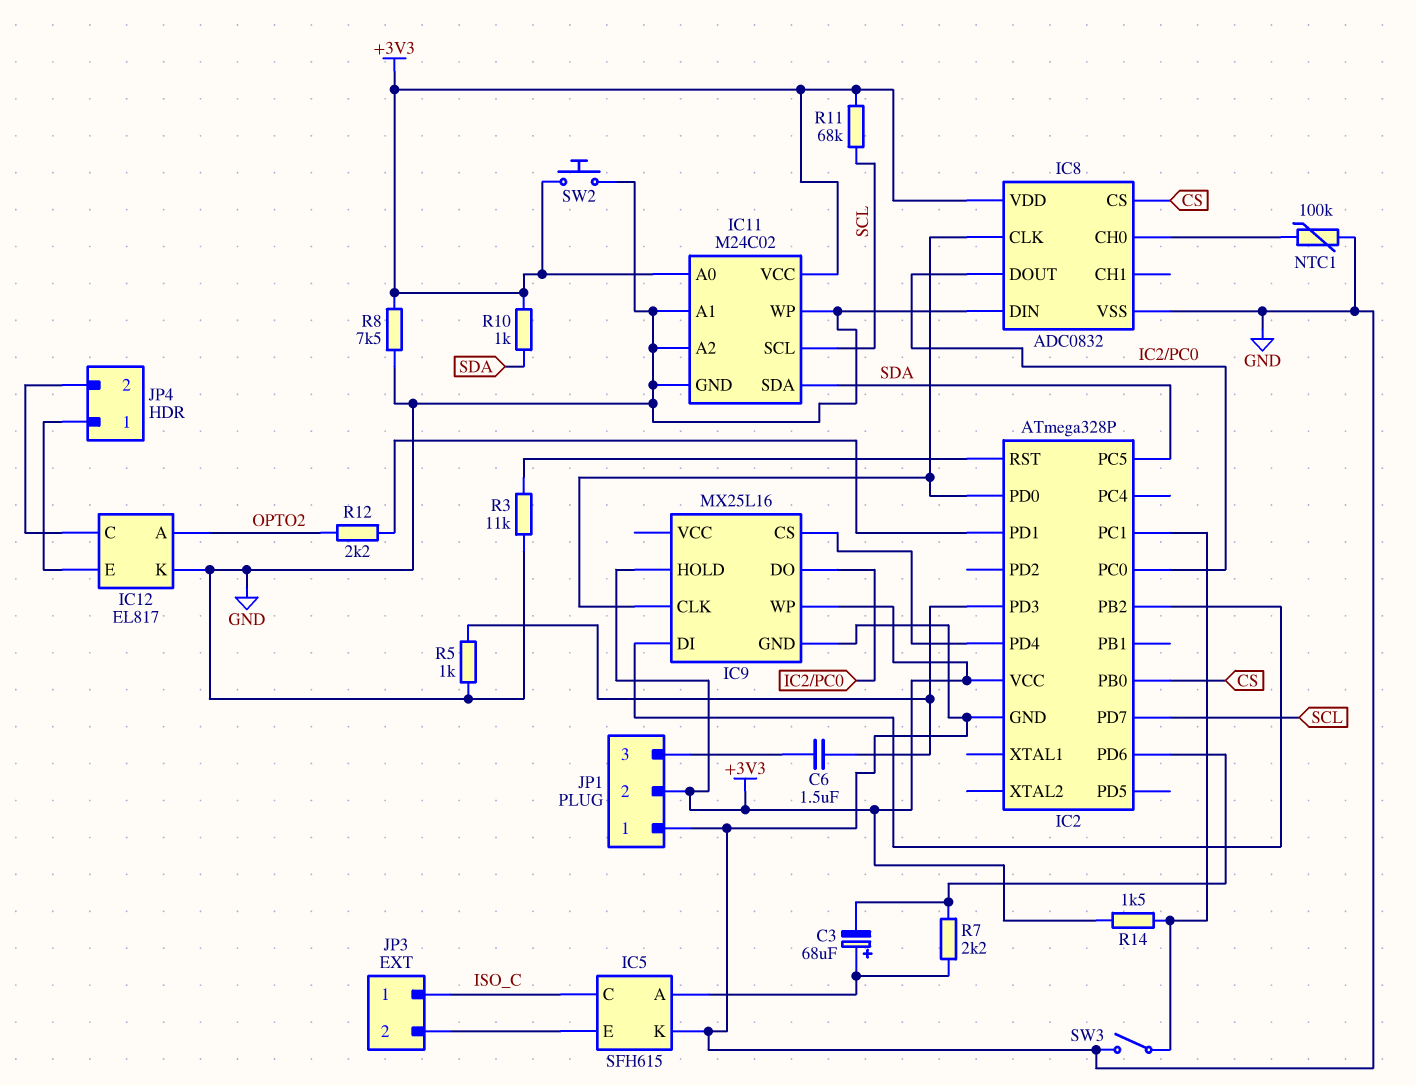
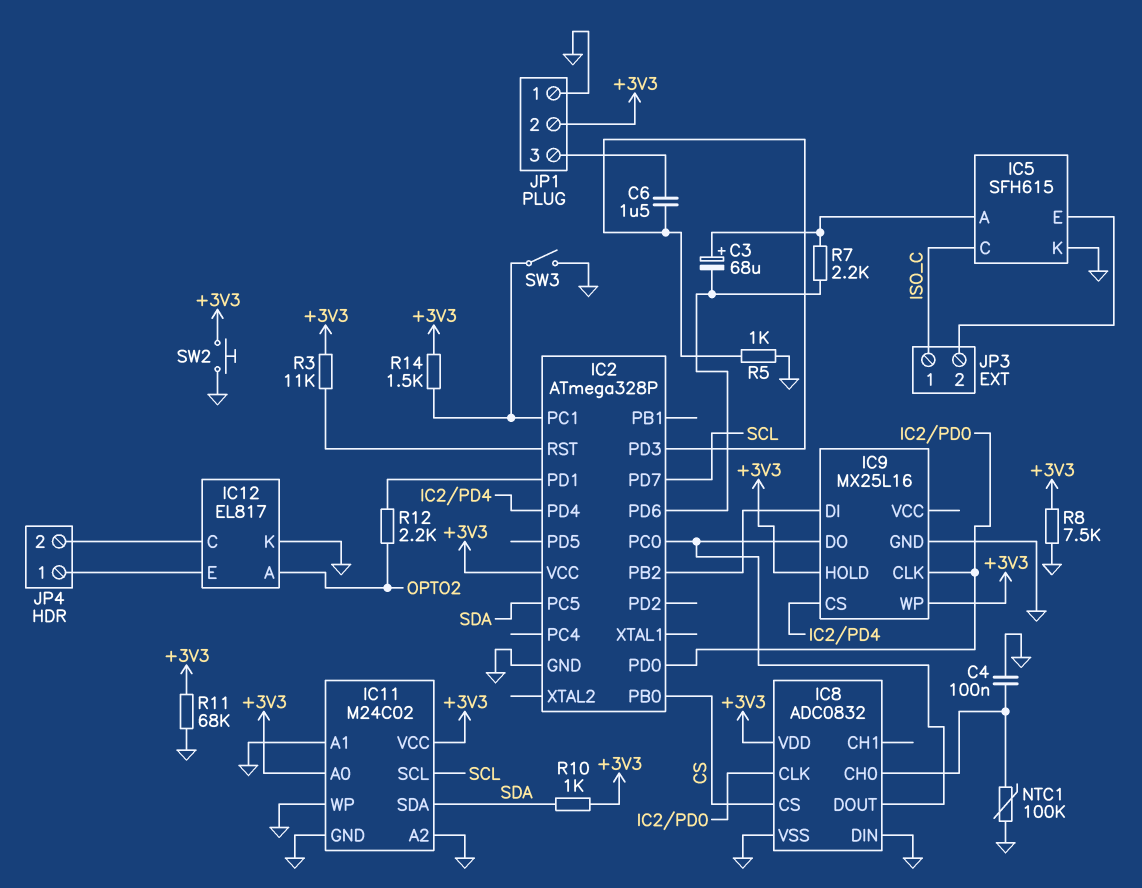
C4: none -> 100nF (GND, IC8/CH0)
R3: 11k (GND, IC2/RST) -> 11k (+3V3, IC2/RST)
R11: 68k (+3V3, SCL) -> 68k (+3V3, GND)

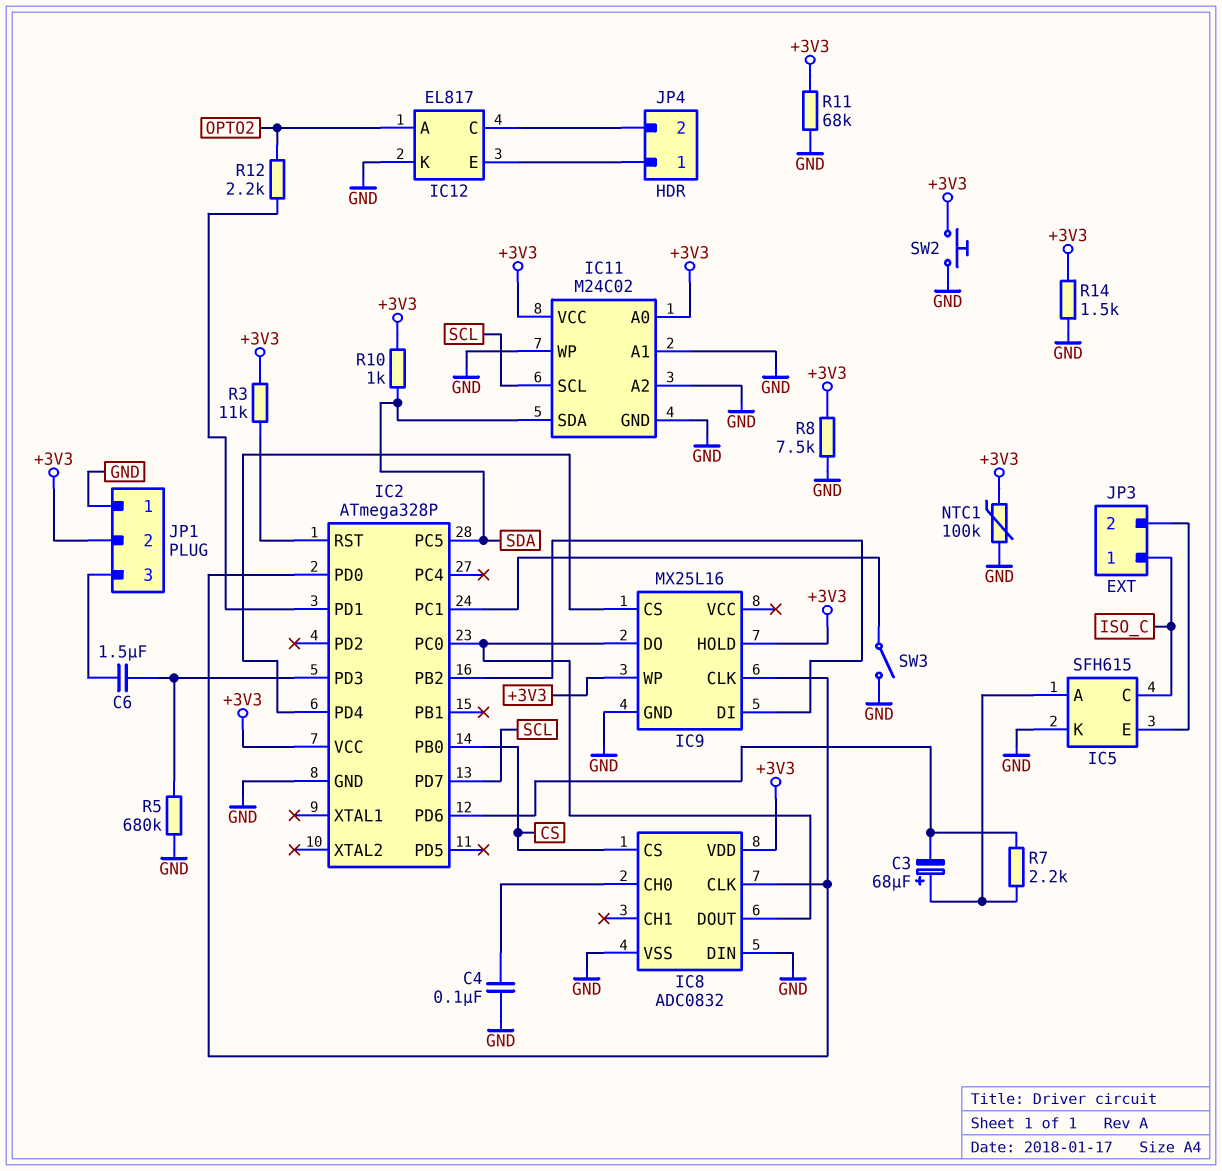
NTC1: 100k (GND, IC8/CH0) -> 100k (+3V3, GND)
R5: 1k (GND, IC2/PD3) -> 680k (GND, IC2/PD3)
R14: 1.5k (+3V3, IC2/PC1) -> 1.5k (+3V3, GND)

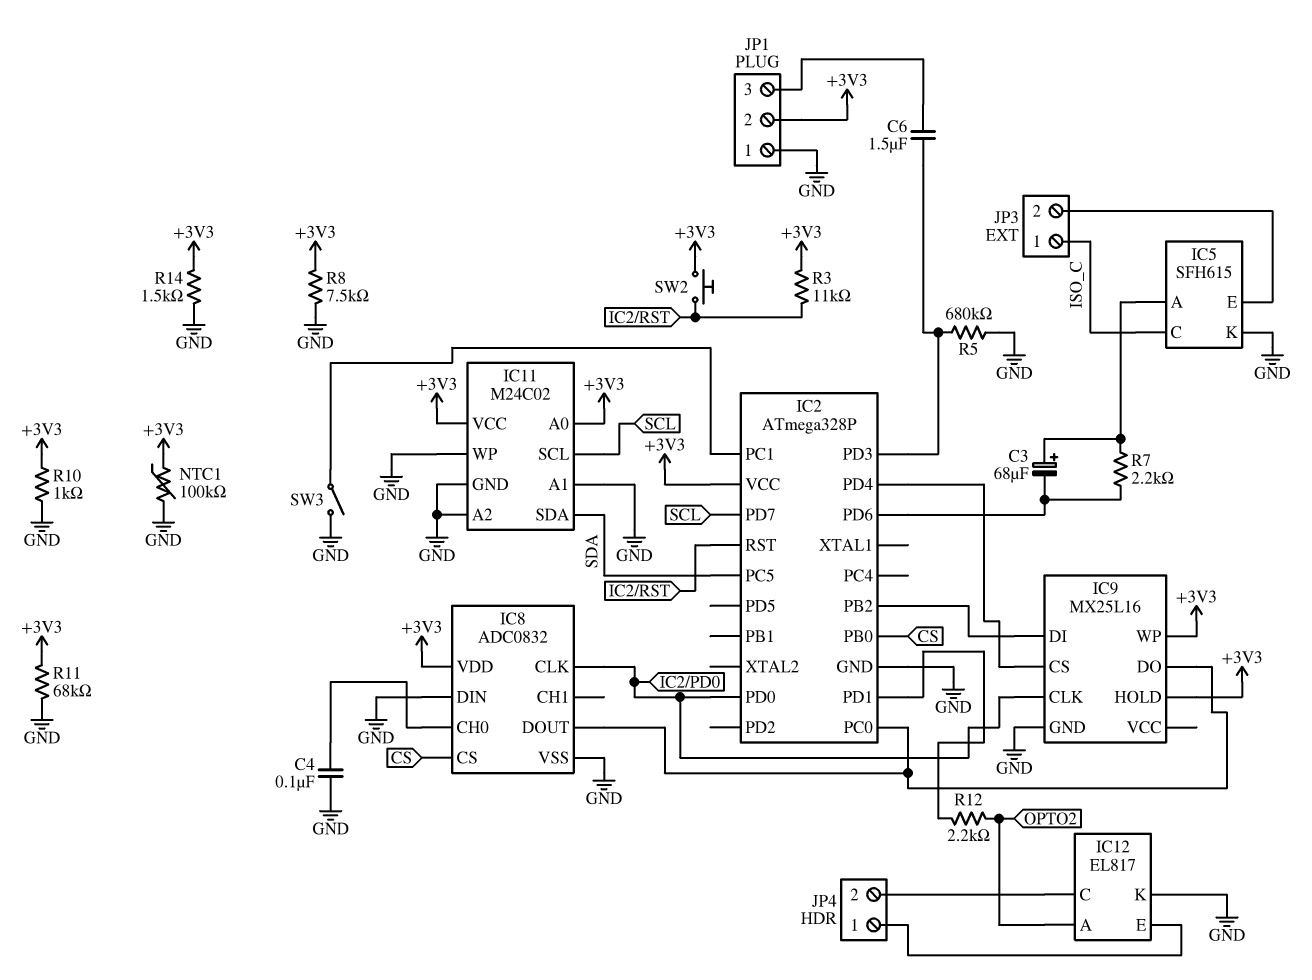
R10: 1k (+3V3, SDA) -> 1k (+3V3, GND)
SW2: button (+3V3, GND) -> button (+3V3, IC2/RST)

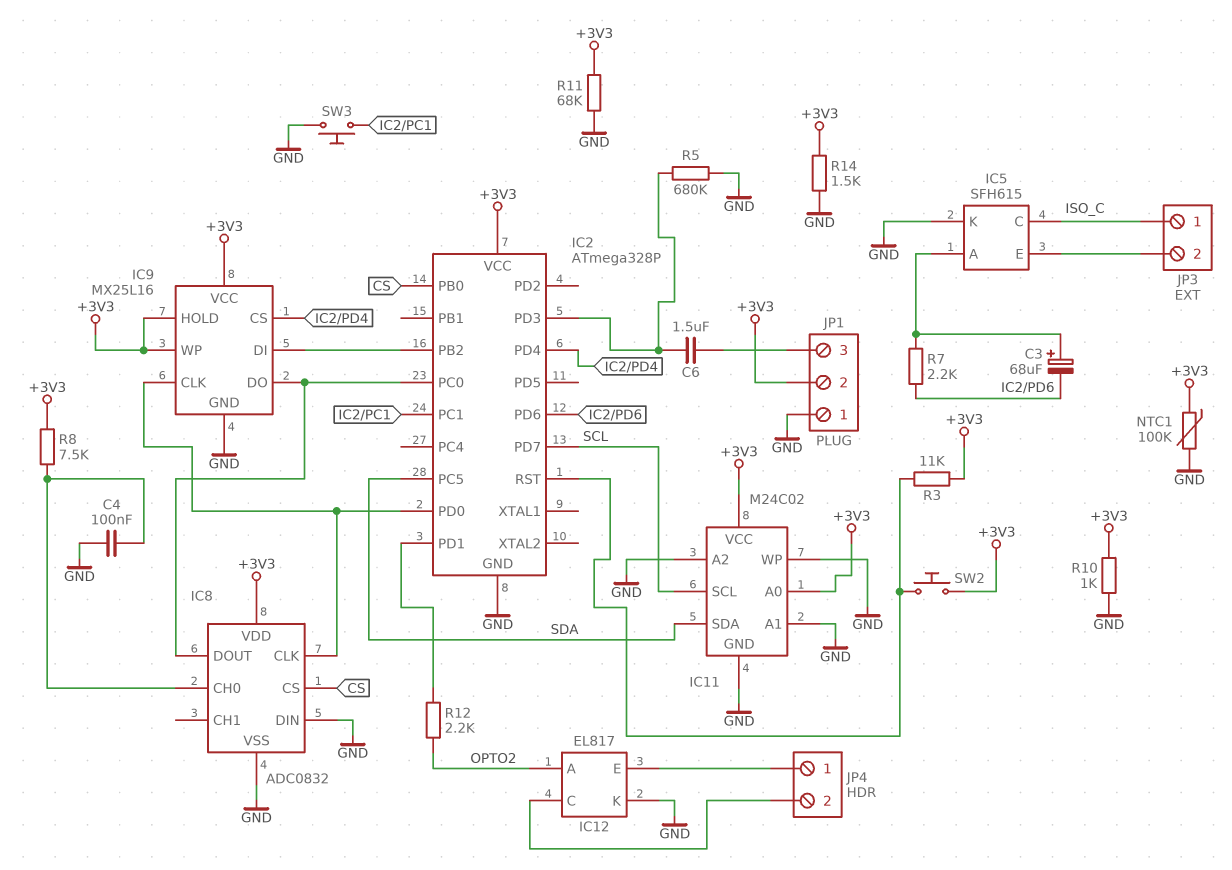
IC9 pin VCC: none -> +3V3
R8: 7.5k (+3V3, GND) -> 7.5k (+3V3, IC8/CH0)
SW3: switch (GND, IC2/PC1) -> button (GND, IC2/PC1)

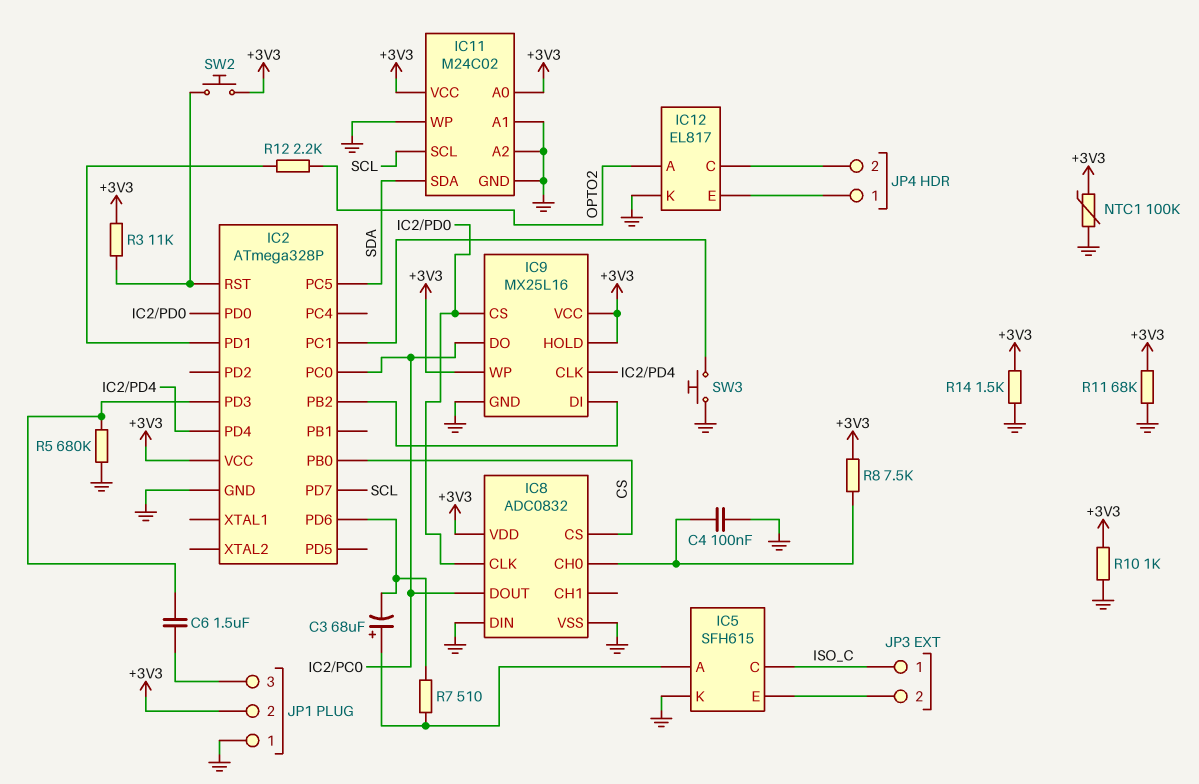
IC9 pin CLK: IC2/PD0 -> IC2/PD4
IC9 pin CS: IC2/PD4 -> IC2/PD0
R7: 2.2k (IC2/PD6, IC5/A) -> 510 (IC2/PD6, IC5/A)

